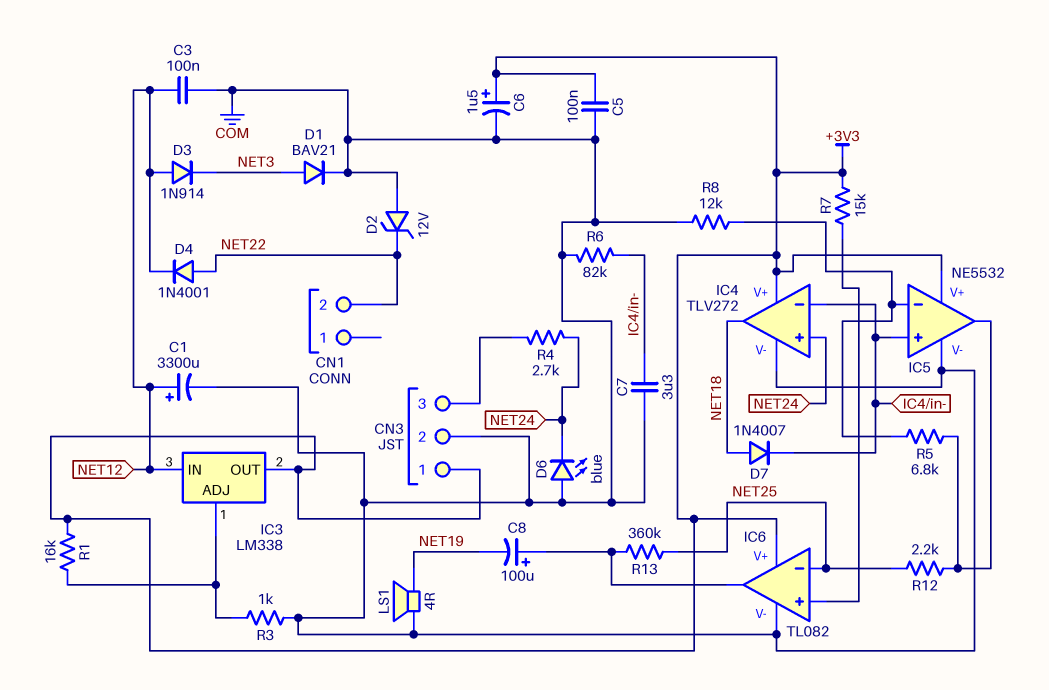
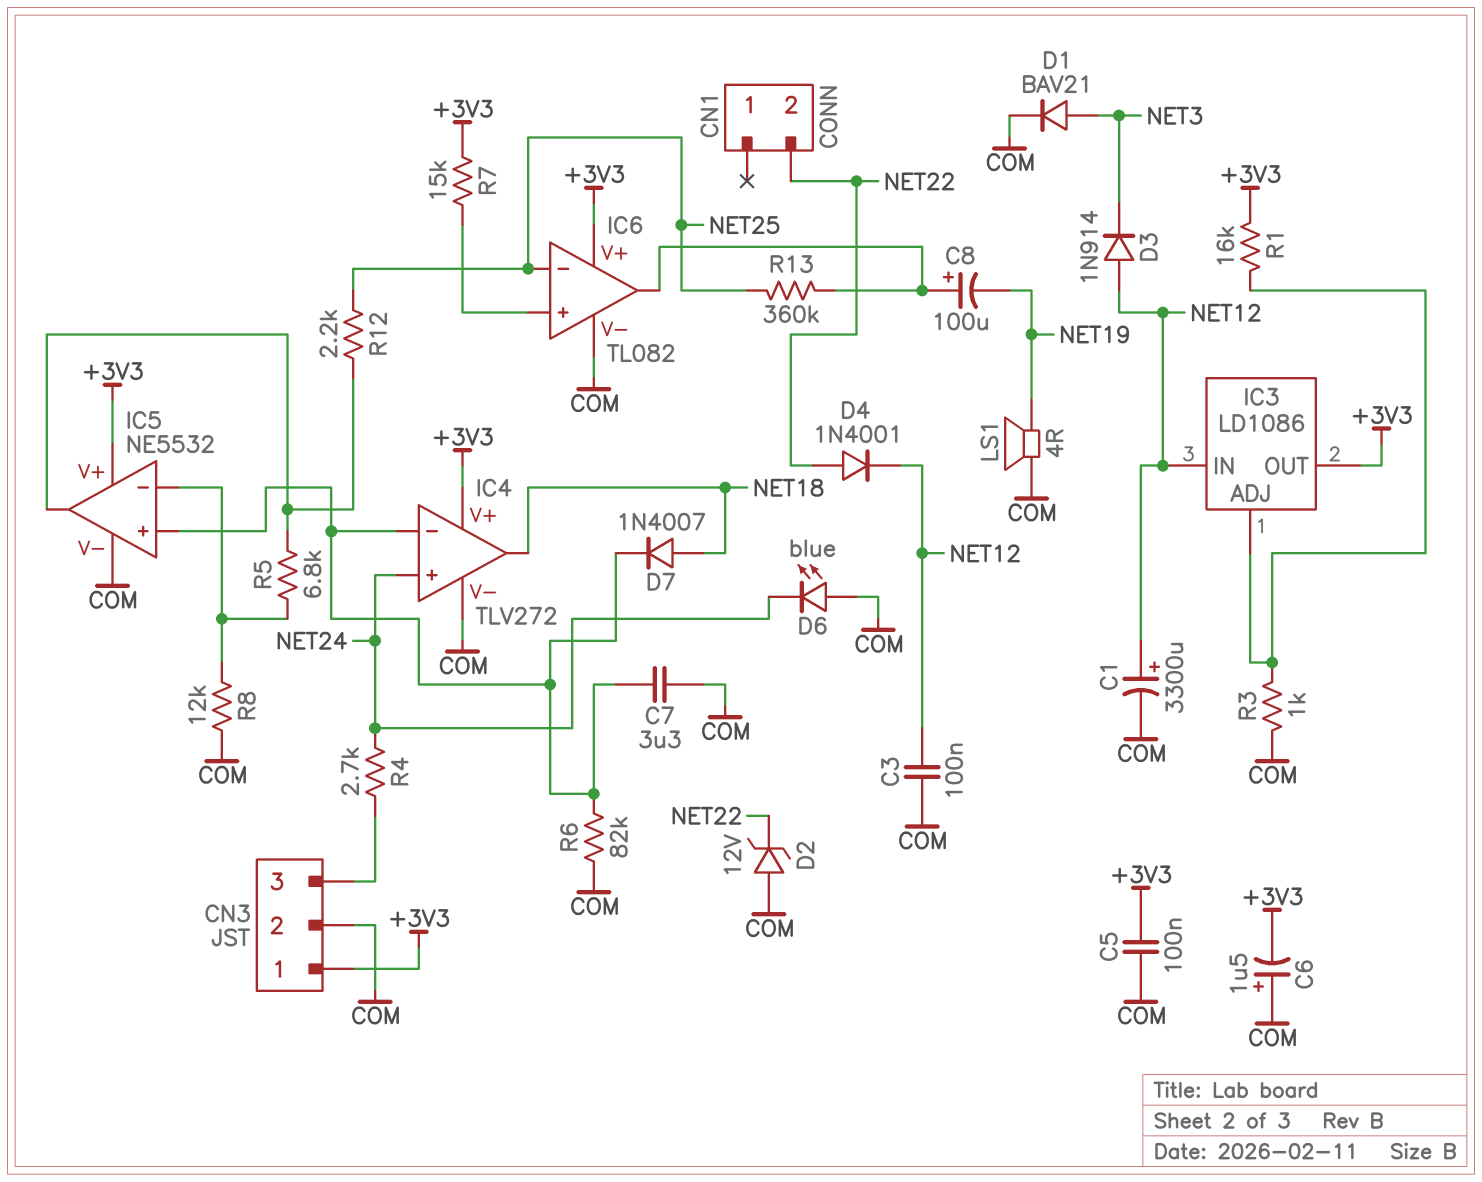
C6: 1.5uF (plus +3V3, minus COM) -> 1.5uF (plus COM, minus +3V3)
IC3: LM338 -> LD1086

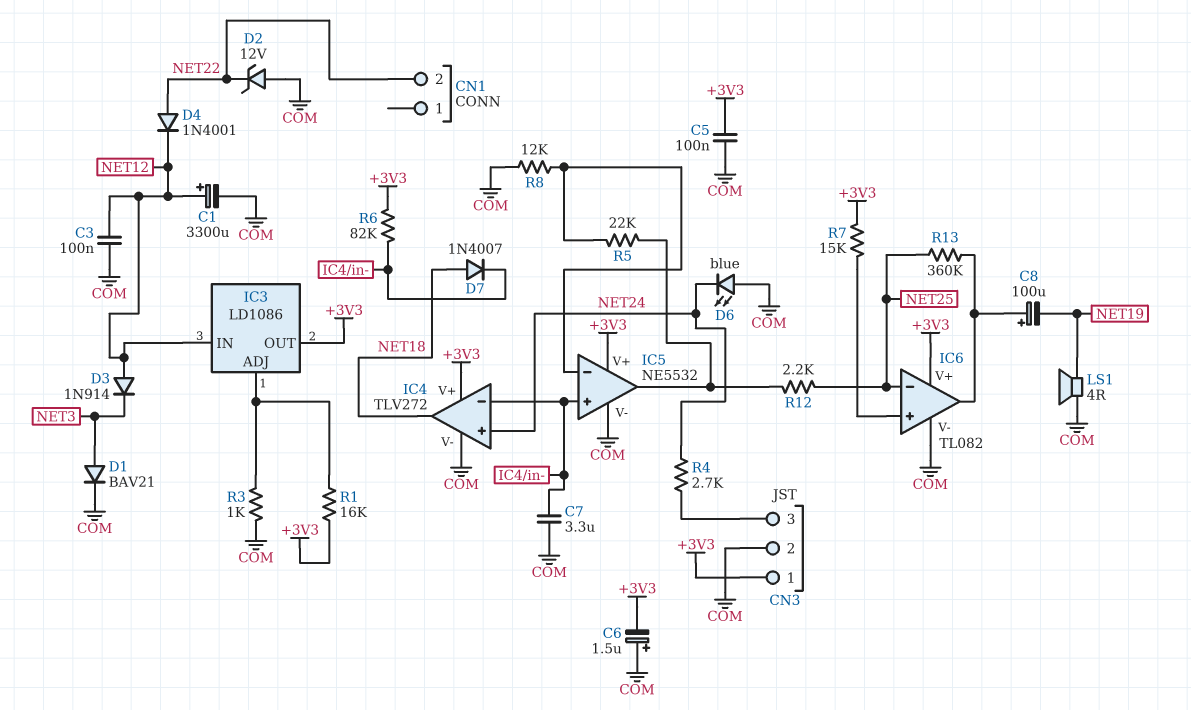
R5: 6.8k (IC5/in-, IC5/out) -> 22k (IC5/in-, IC5/out)
R6: 82k (COM, IC4/in-) -> 82k (+3V3, IC4/in-)

